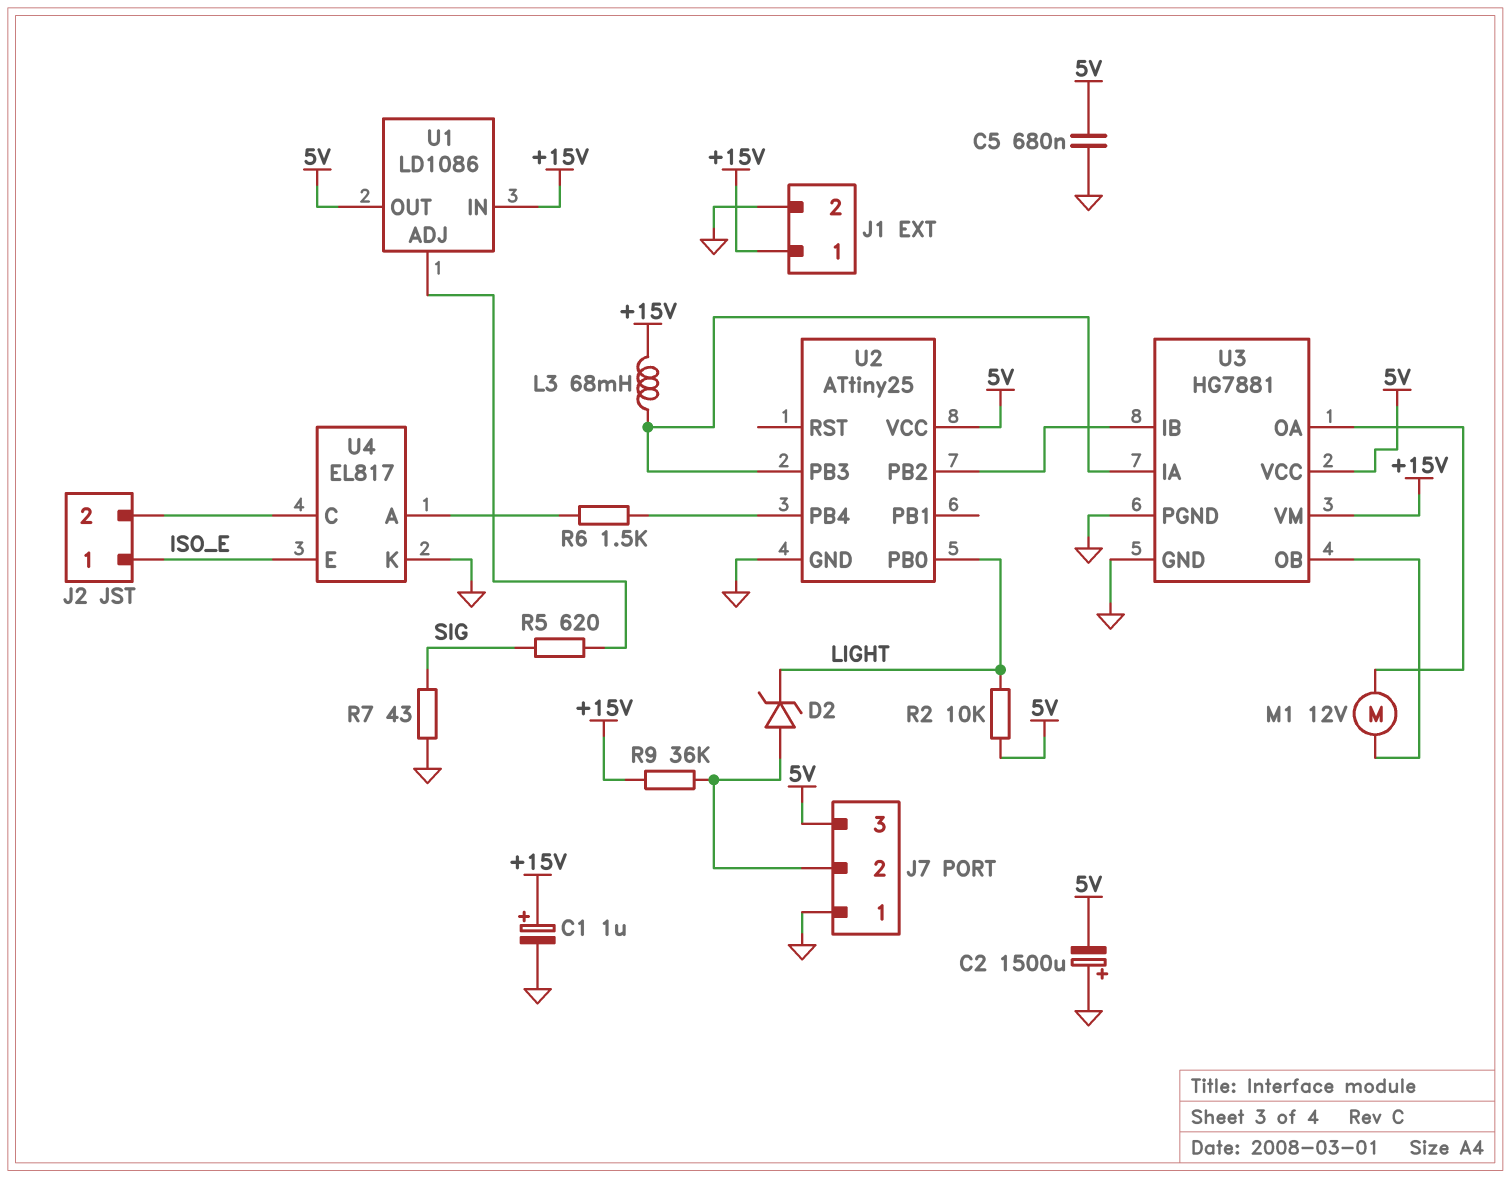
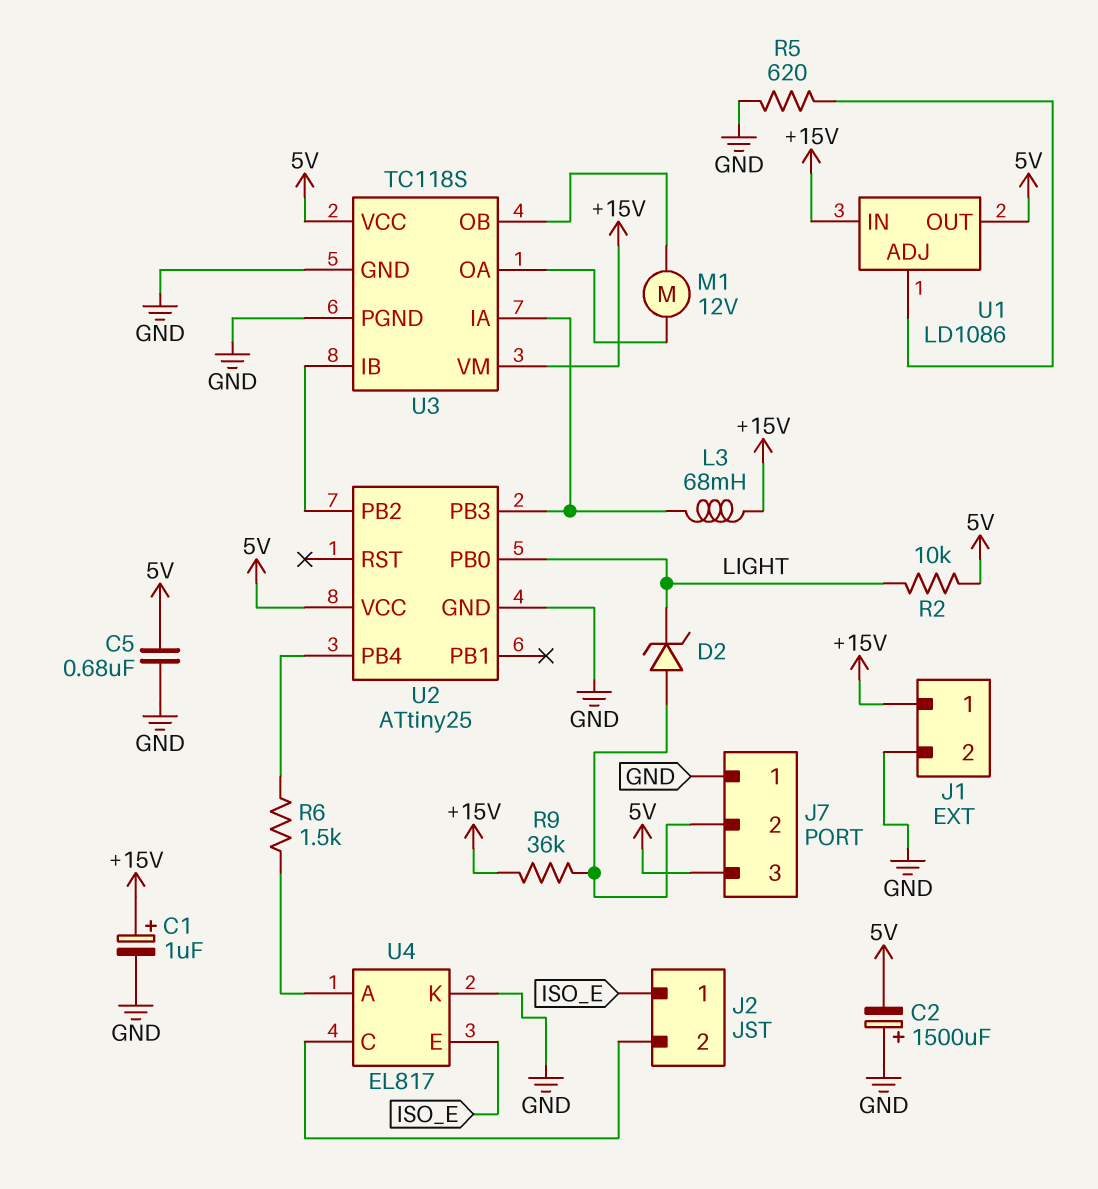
R5: 620 (SIG, U1/ADJ) -> 620 (GND, U1/ADJ)
R7: 43 (GND, SIG) -> none
U3: HG7881 -> TC118S

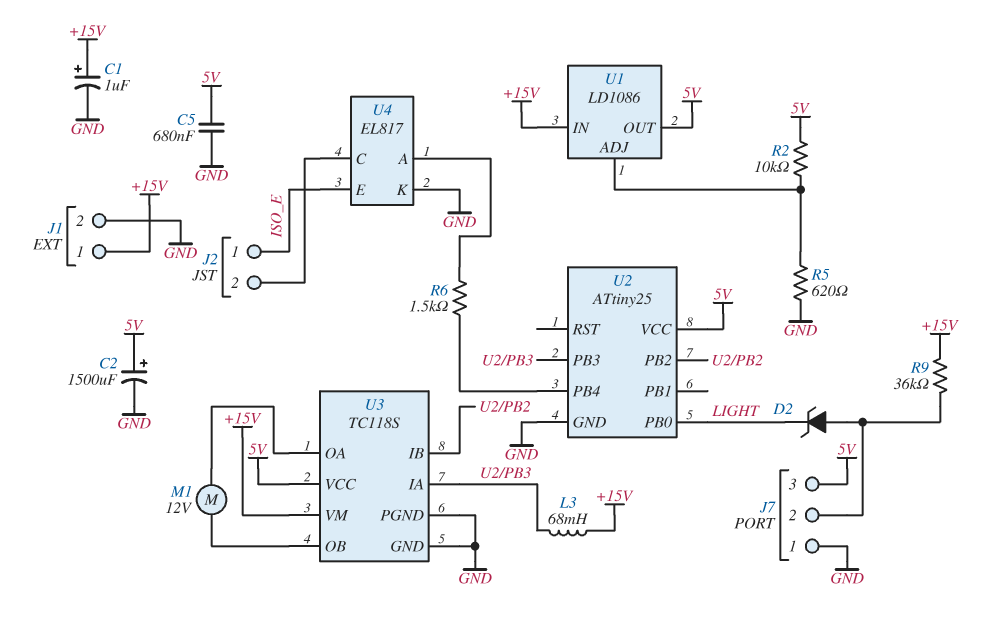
C2: 1500uF (plus GND, minus 5V) -> 1500uF (plus 5V, minus GND)
R2: 10k (5V, LIGHT) -> 10k (5V, U1/ADJ)

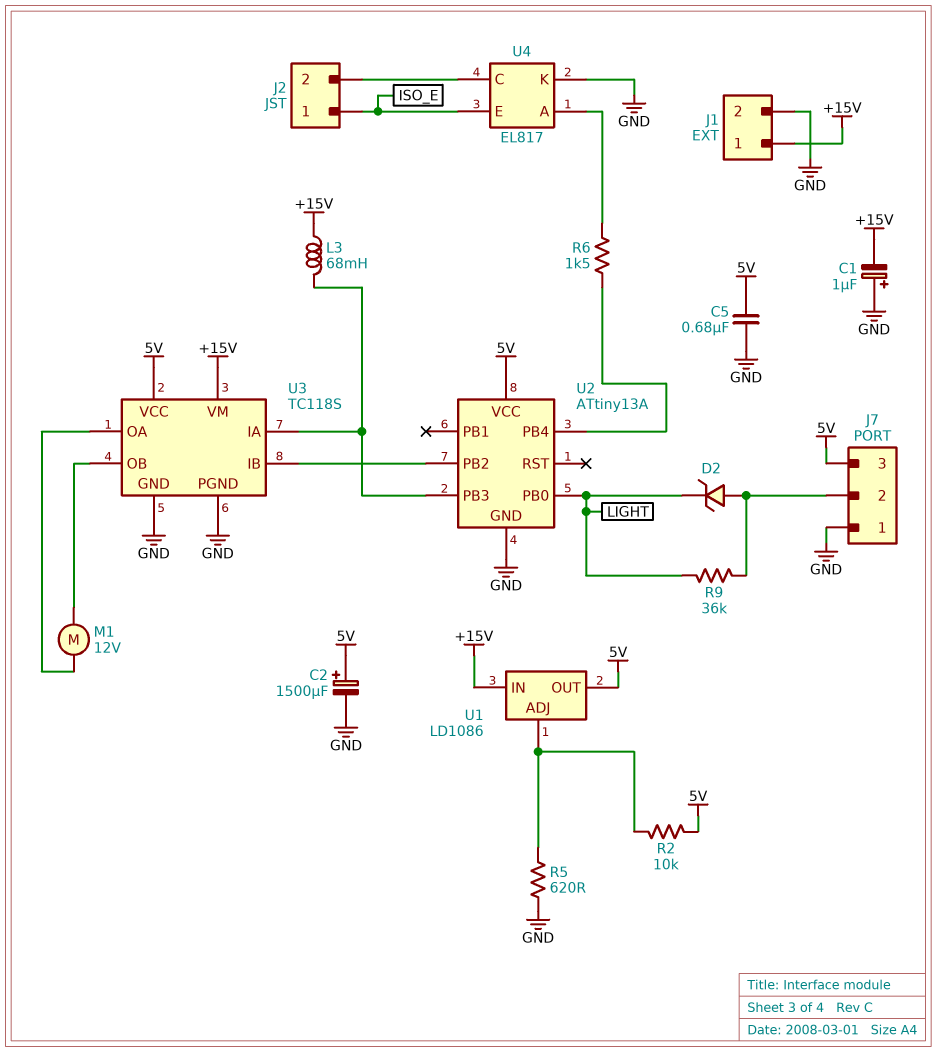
C1: 1uF (plus +15V, minus GND) -> 1uF (plus GND, minus +15V)
R9: 36k (+15V, J7/2) -> 36k (J7/2, LIGHT)
U2: ATtiny25 -> ATtiny13A

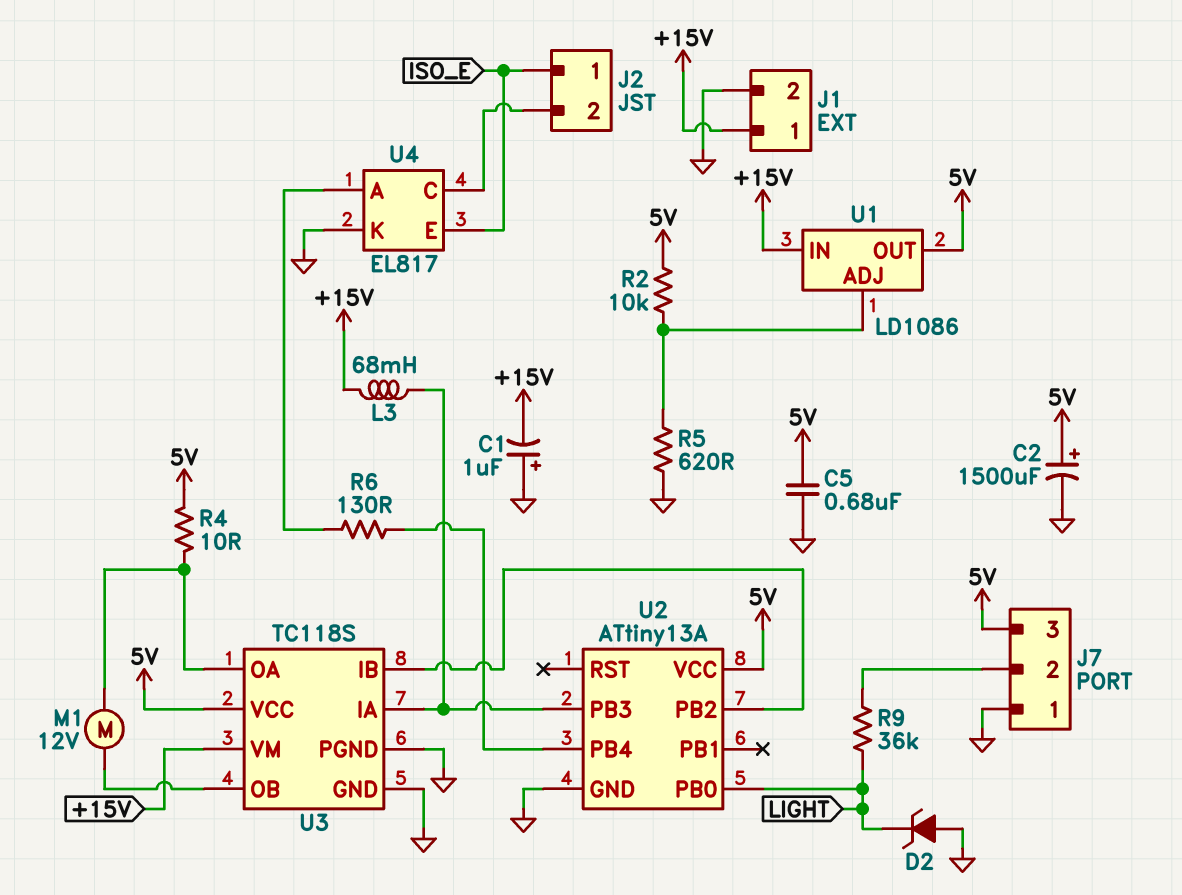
D2: zener (A J7/2, K LIGHT) -> zener (A GND, K LIGHT)
R4: none -> 10 (5V, U3/OA)
R6: 1.5k (U2/PB4, U4/A) -> 130 (U2/PB4, U4/A)

